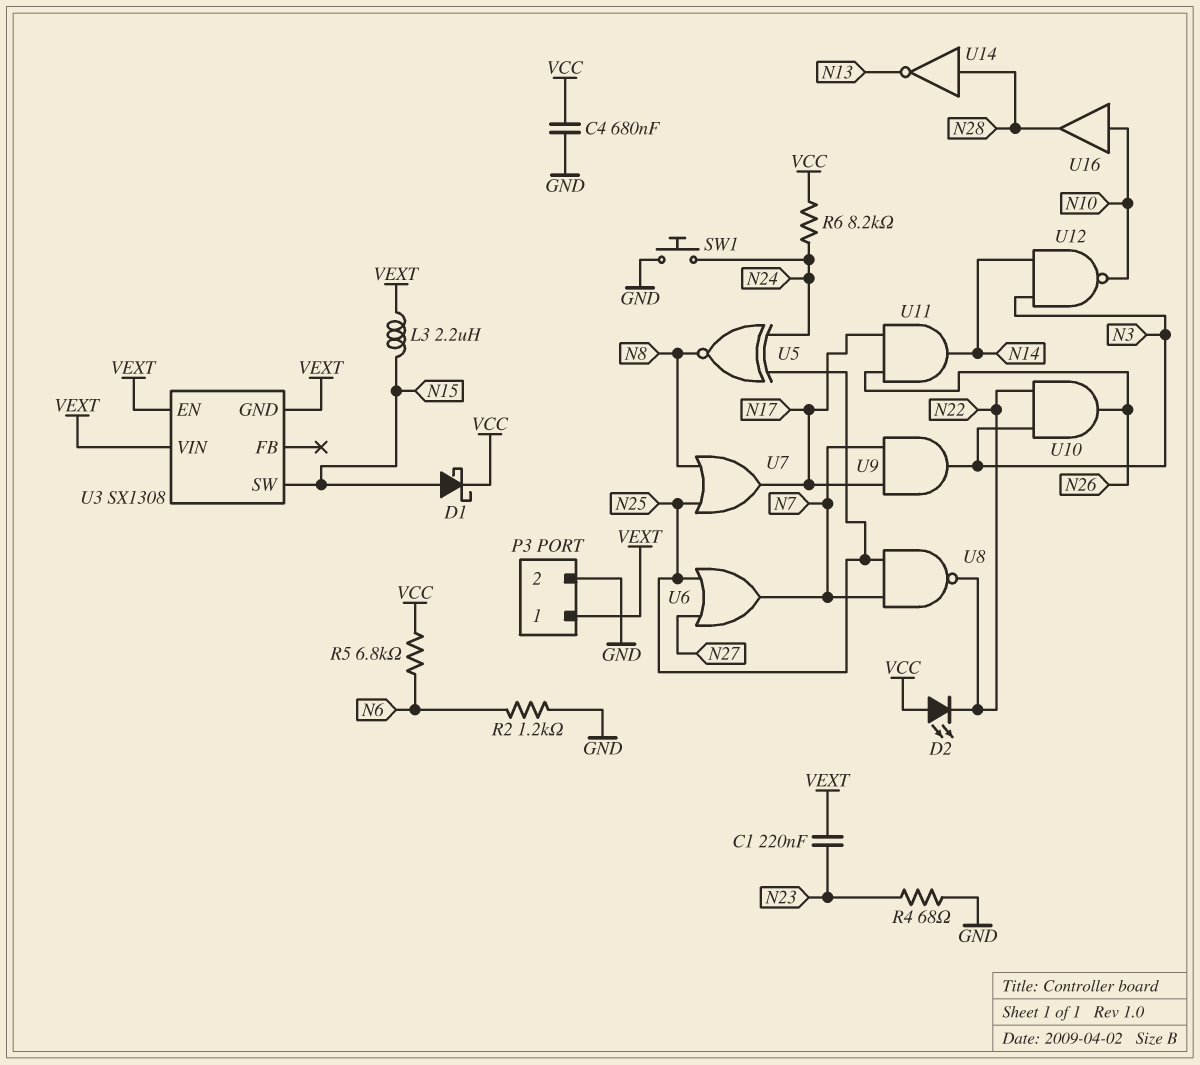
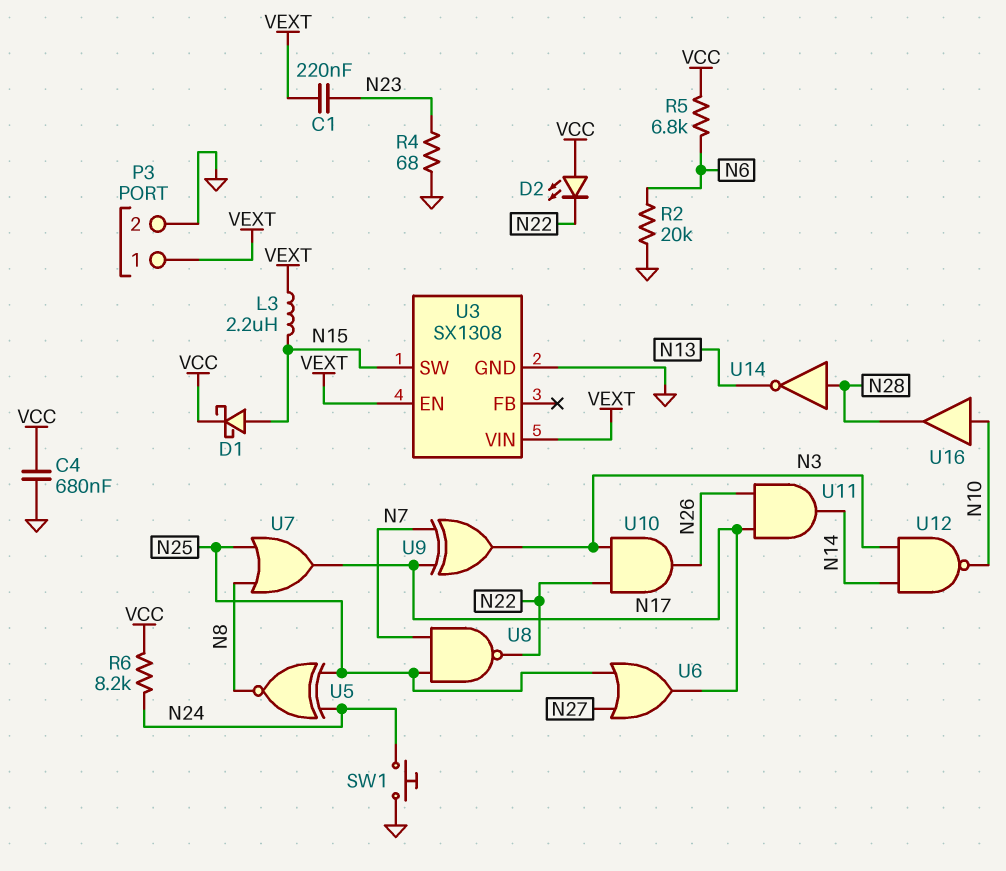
R2: 1.2k (GND, N6) -> 20k (GND, N6)
U3 pin GND: VEXT -> GND
U6: OR (in N25, in N27, out N7) -> OR (in N25, in N27, out N17)
U9: AND (in N7, in N17, out N3) -> XOR (in N7, in N17, out N3)

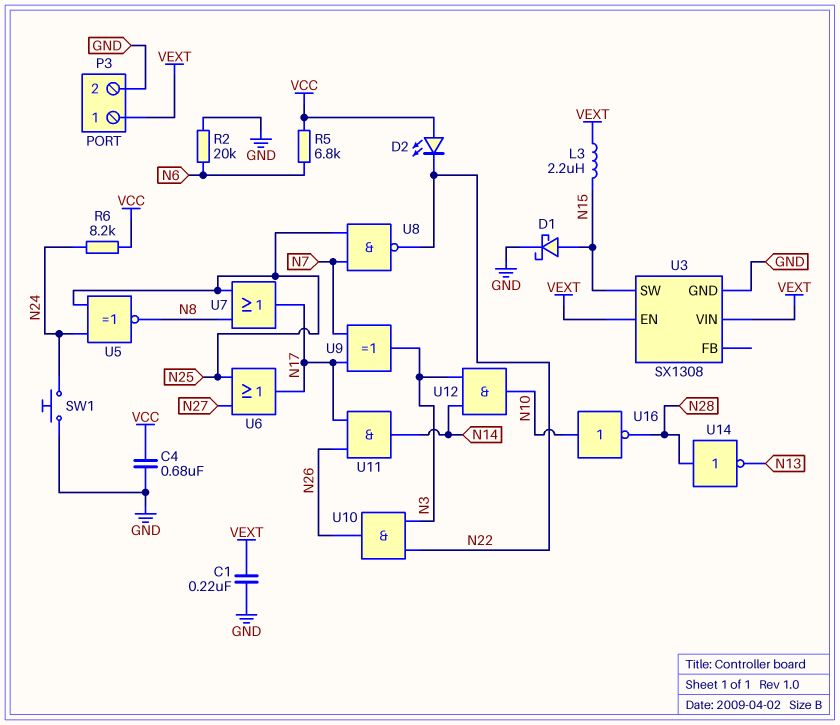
C1: 220nF (N23, VEXT) -> 220nF (GND, VEXT)
D1: schottky (A N15, K VCC) -> schottky (A N15, K GND)
R4: 68 (GND, N23) -> none
U12: NAND (in N3, in N14, out N10) -> AND (in N3, in N14, out N10)
U16: buffer (in N10, out N28) -> NOT (in N10, out N28)

